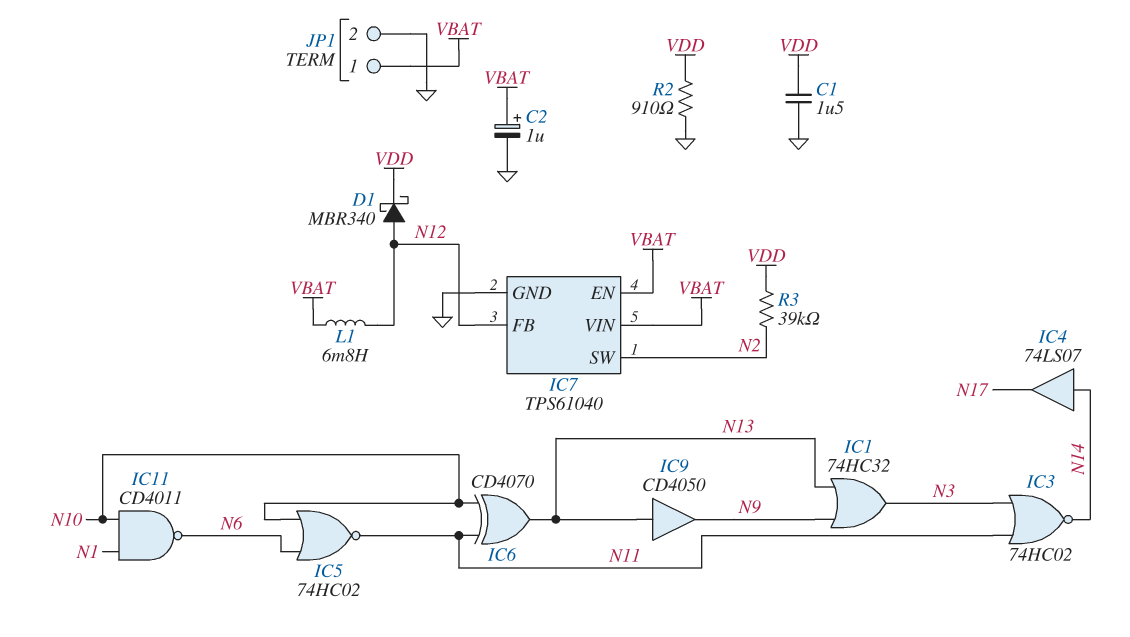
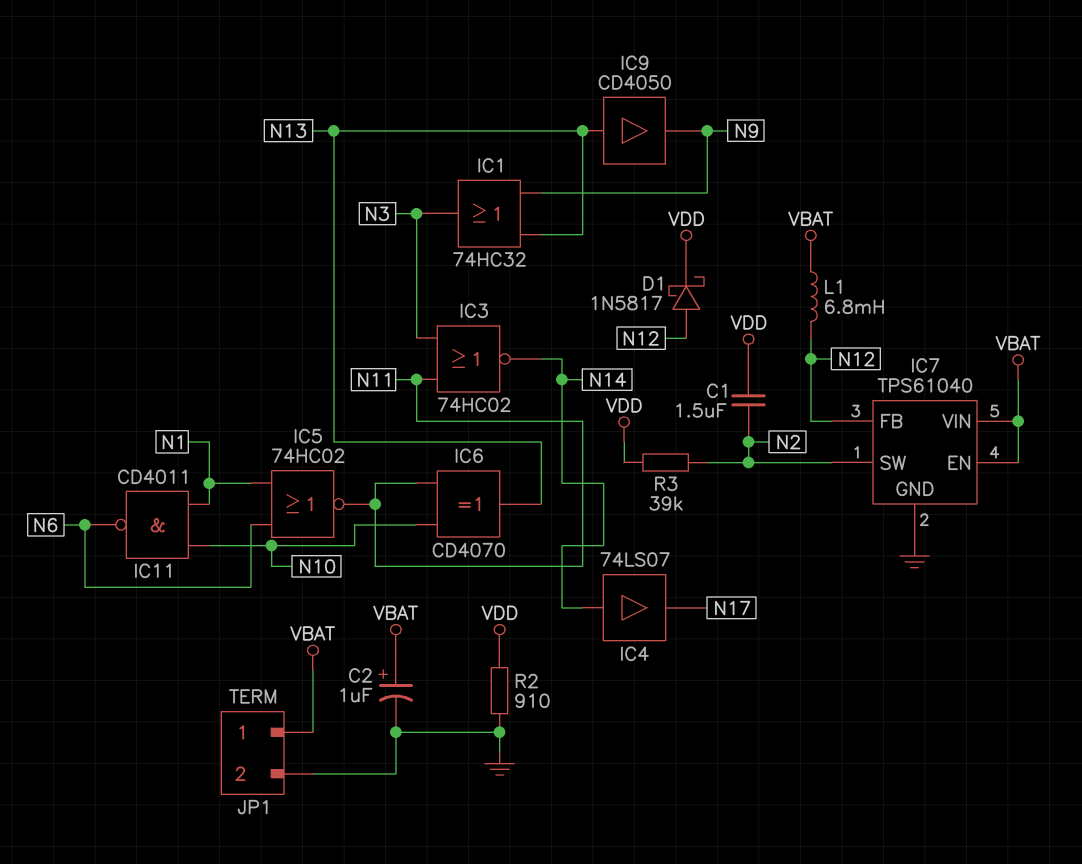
C1: 1.5uF (GND, VDD) -> 1.5uF (N2, VDD)
D1: schottky MBR340 (A N12, K VDD) -> schottky 1N5817 (A N12, K VDD)
IC5: NOR 74HC02 (in N6, in N10, out N11) -> NOR 74HC02 (in N1, in N6, out N11)

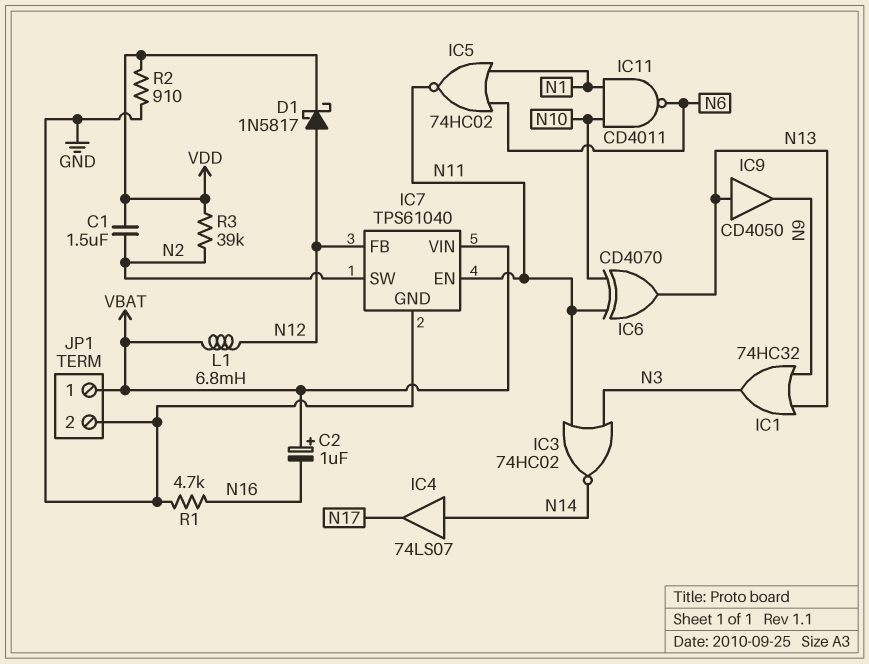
C2: 1uF (plus VBAT, minus GND) -> 1uF (plus VBAT, minus N16)
IC7 pin EN: VBAT -> N11
R1: none -> 4.7k (GND, N16)

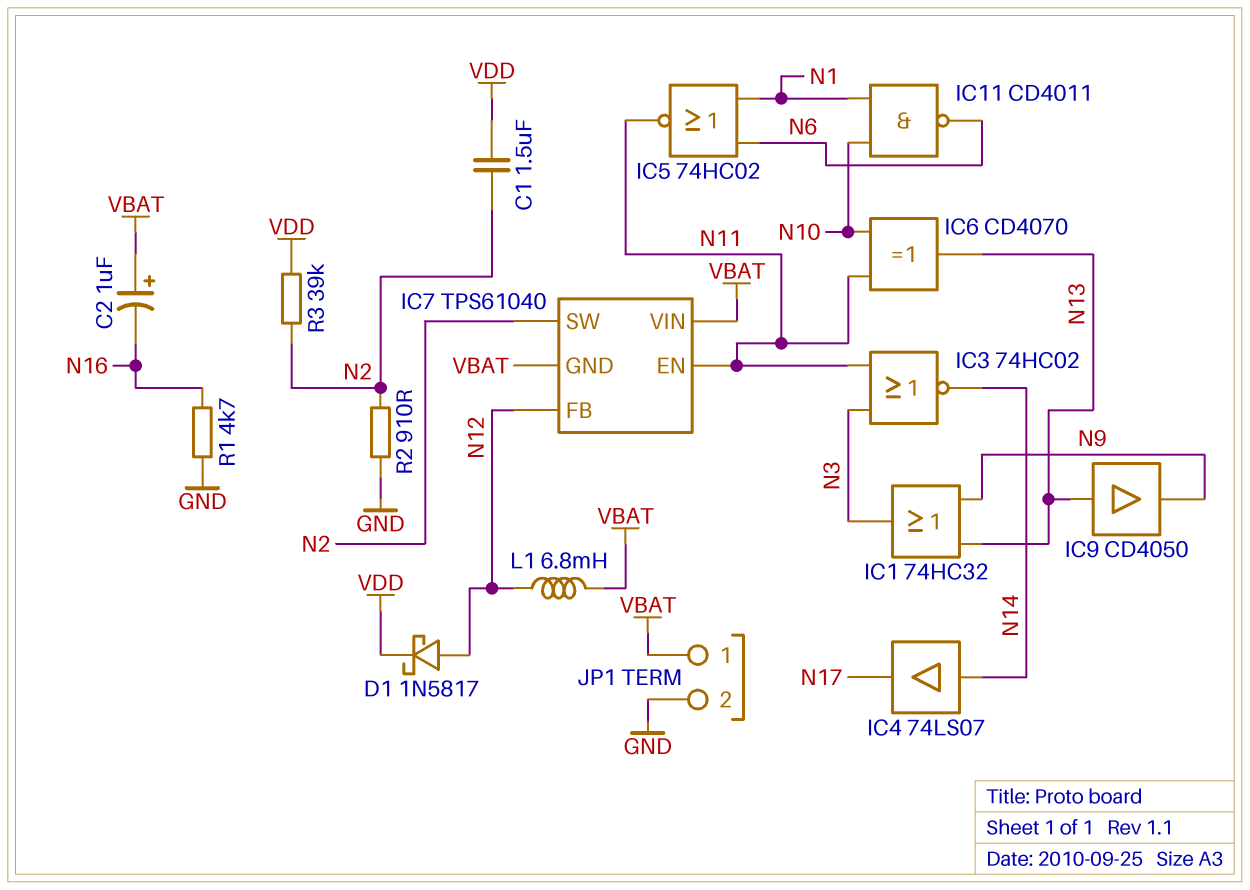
IC7 pin GND: GND -> VBAT
R2: 910 (GND, VDD) -> 910 (GND, N2)

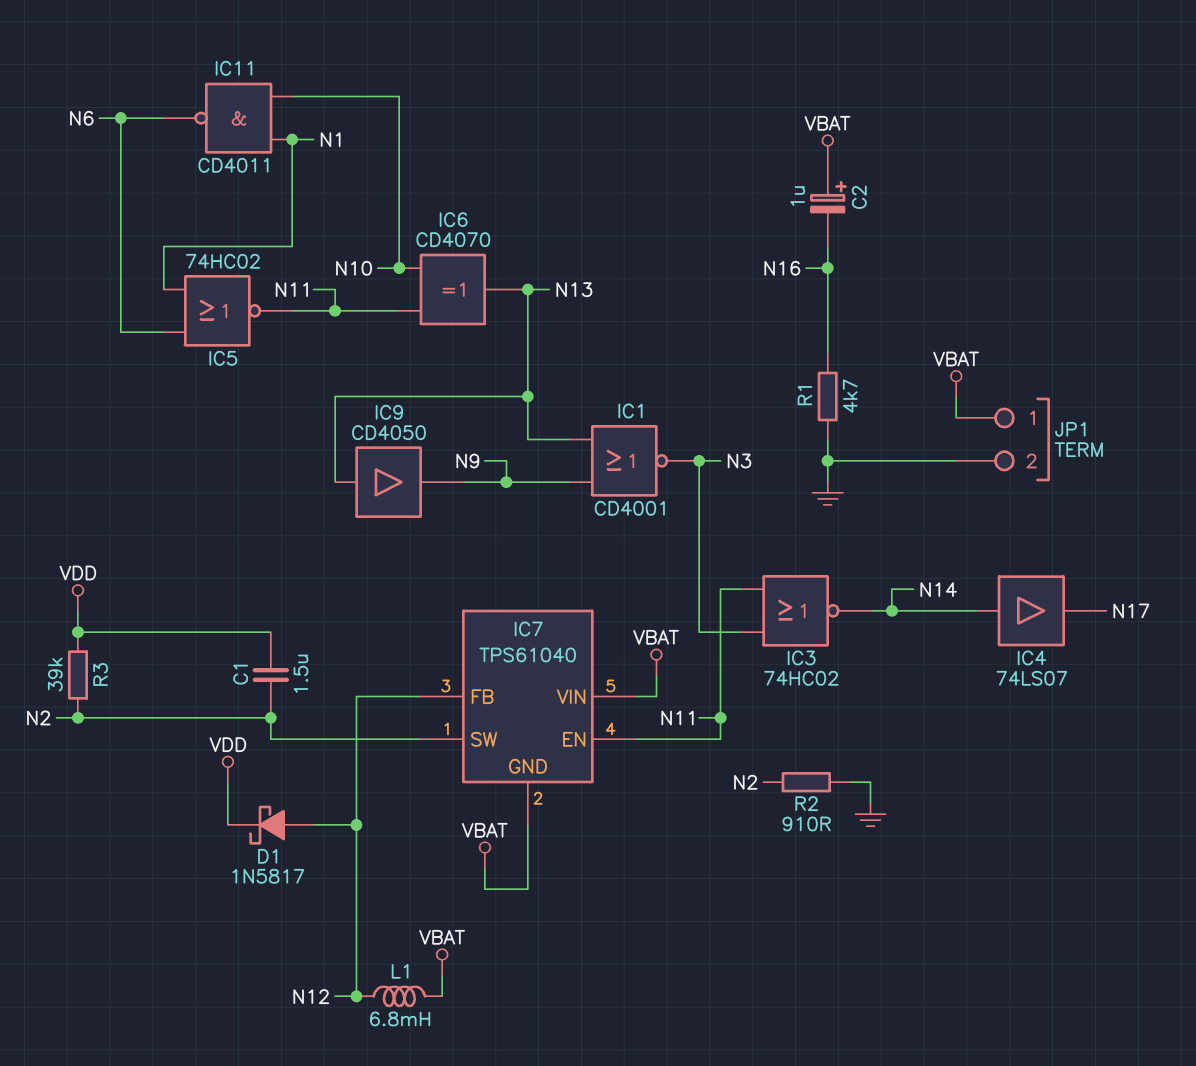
IC1: OR 74HC32 (in N9, in N13, out N3) -> NOR CD4001 (in N9, in N13, out N3)

